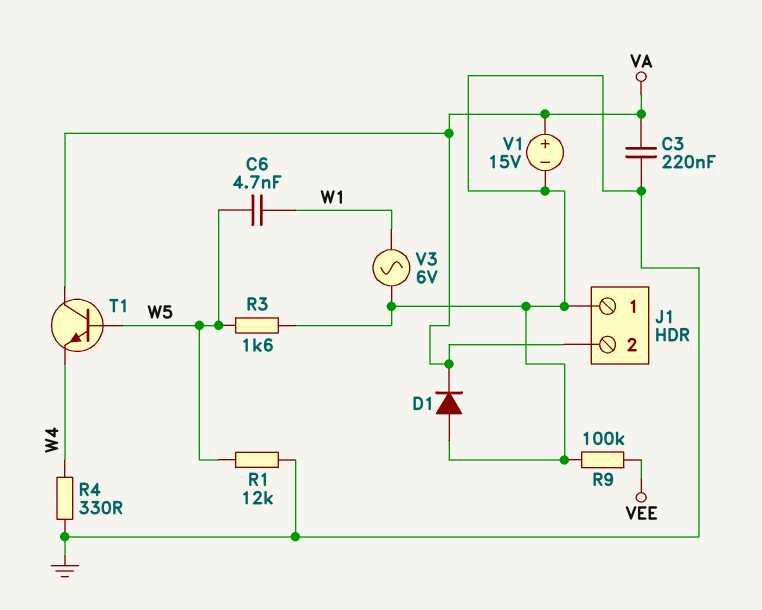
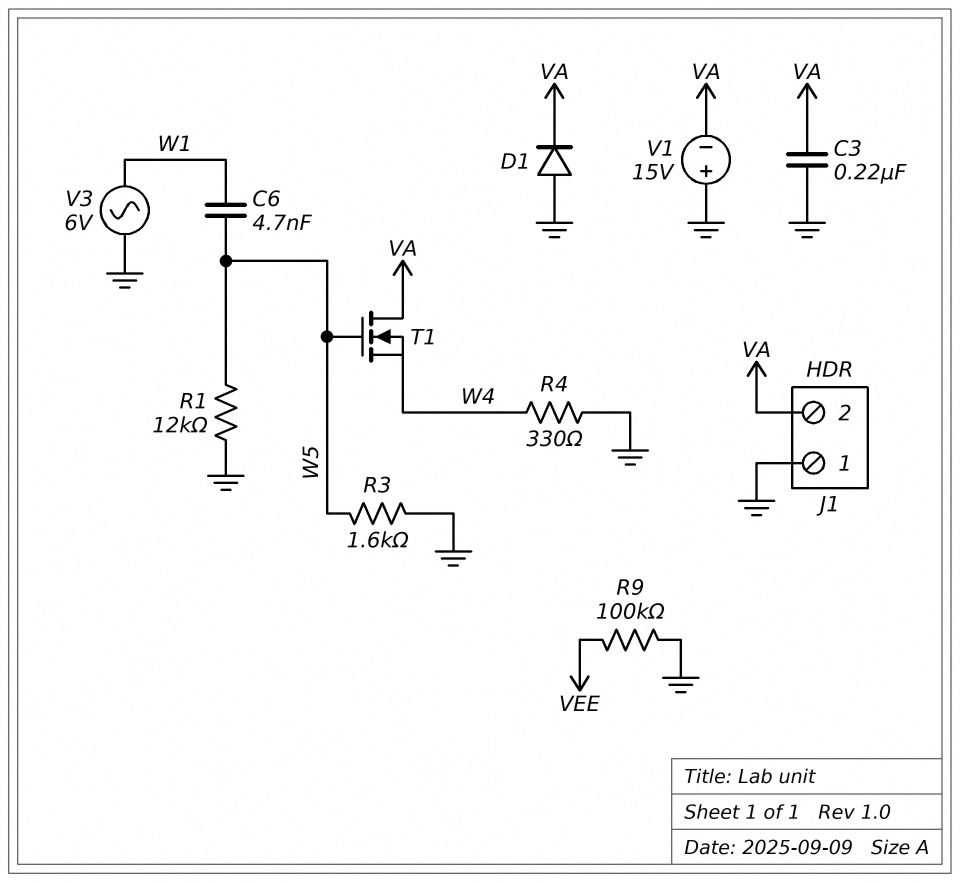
T1: NPN (B W5, C VA, E W4) -> NMOS (G W5, D VA, S W4)
V1: 15V (plus VA, minus GND) -> 15V (plus GND, minus VA)

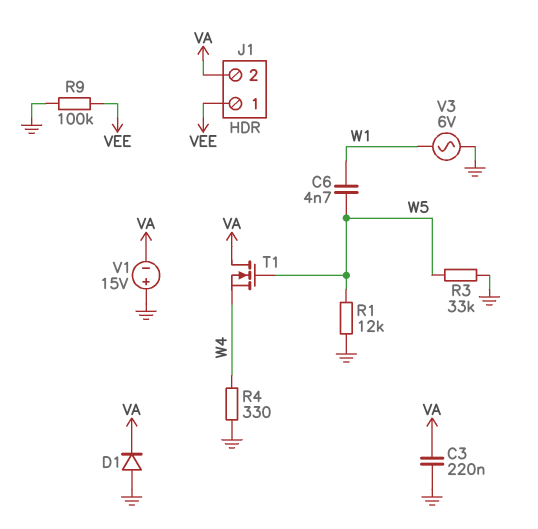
J1 pin 1: GND -> VEE
R3: 1.6k (GND, W5) -> 33k (GND, W5)

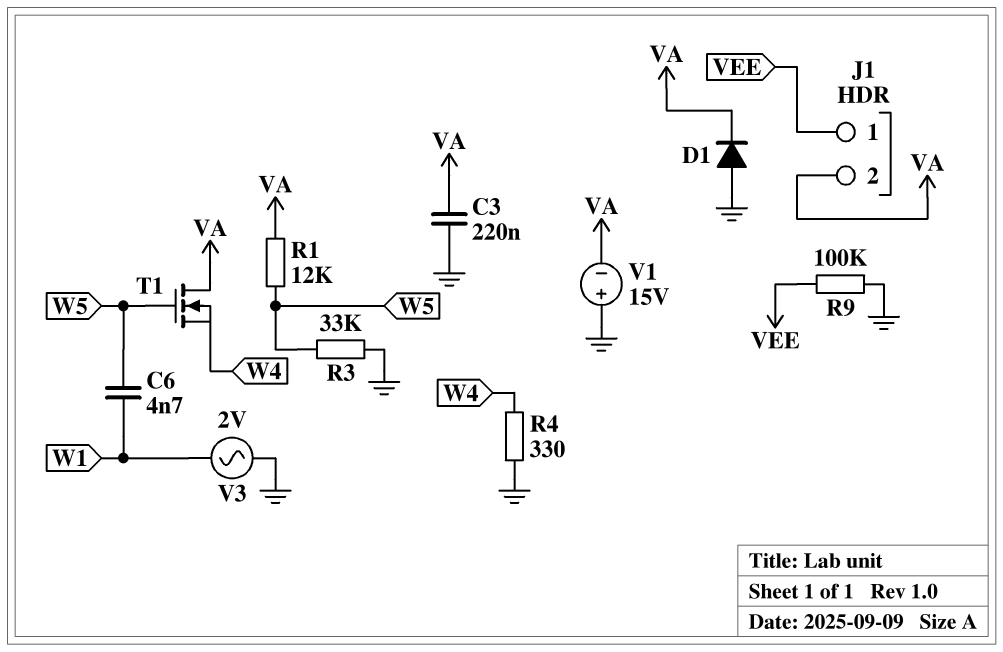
R1: 12k (GND, W5) -> 12k (VA, W5)
V3: AC 6V (GND, W1) -> AC 2V (GND, W1)

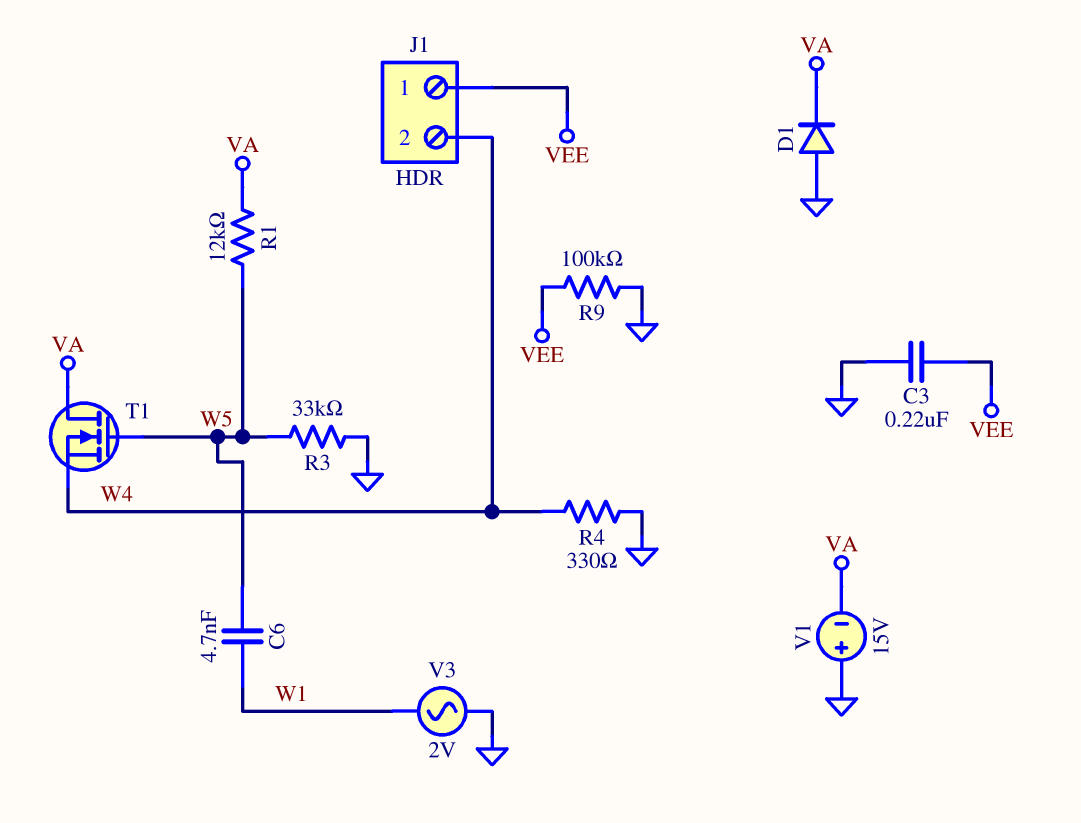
C3: 220nF (GND, VA) -> 220nF (GND, VEE)
J1 pin 2: VA -> W4

